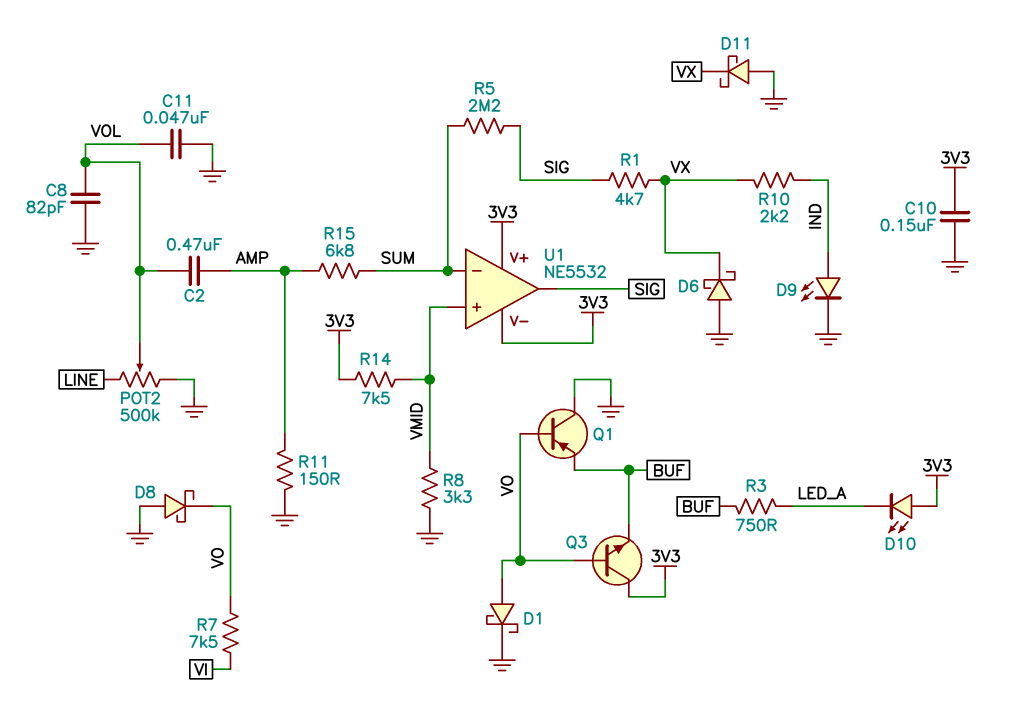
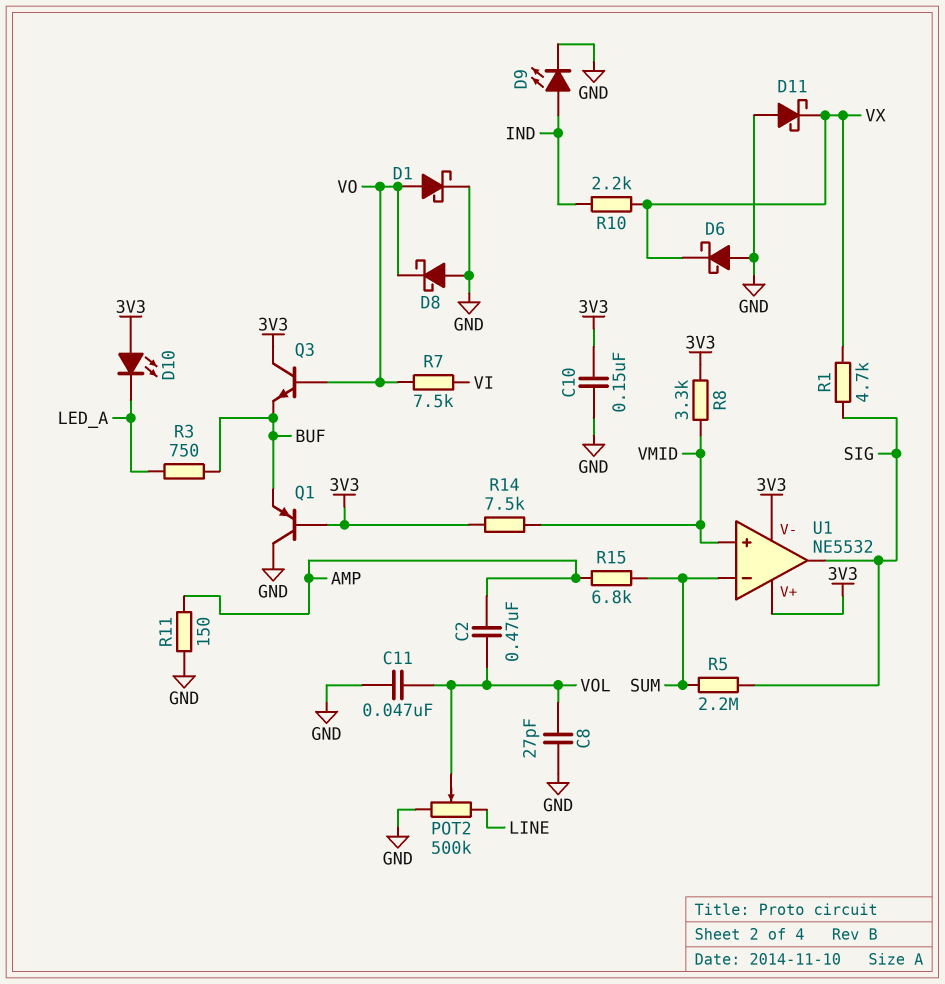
C8: 82pF (GND, VOL) -> 27pF (GND, VOL)
Q1: PNP (B VO, C GND, E BUF) -> PNP (B 3V3, C GND, E BUF)
R8: 3.3k (GND, VMID) -> 3.3k (3V3, VMID)

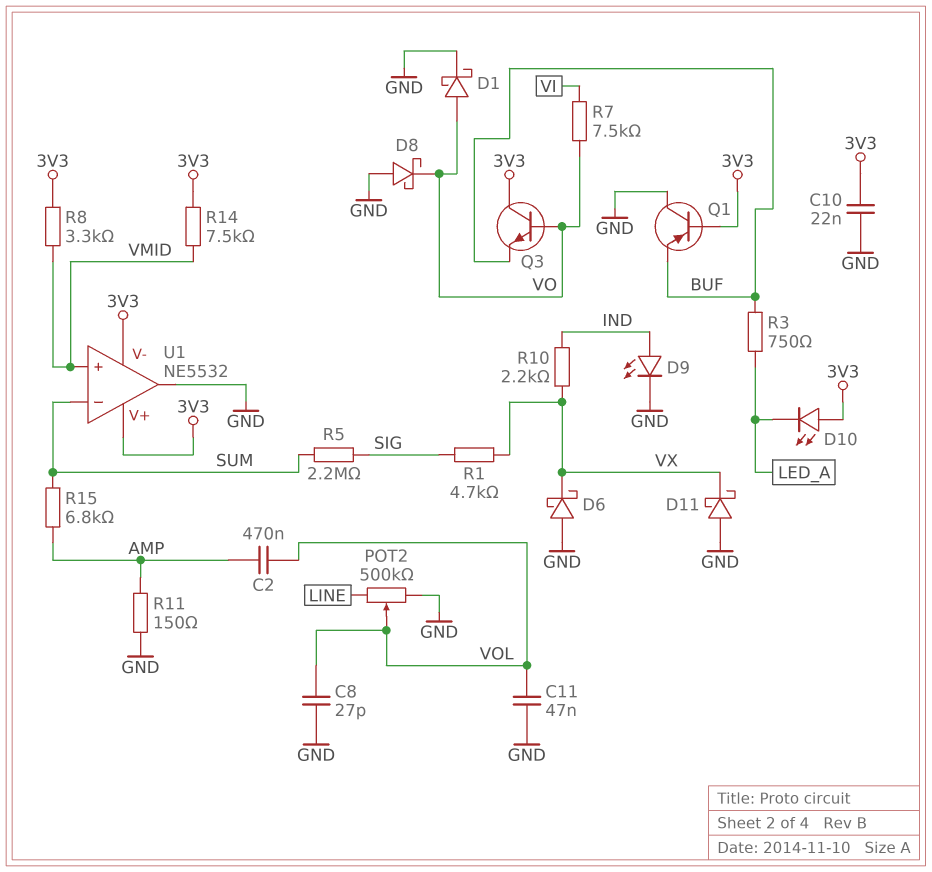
C10: 150nF (3V3, GND) -> 22nF (3V3, GND)
U1 pin out: SIG -> GND

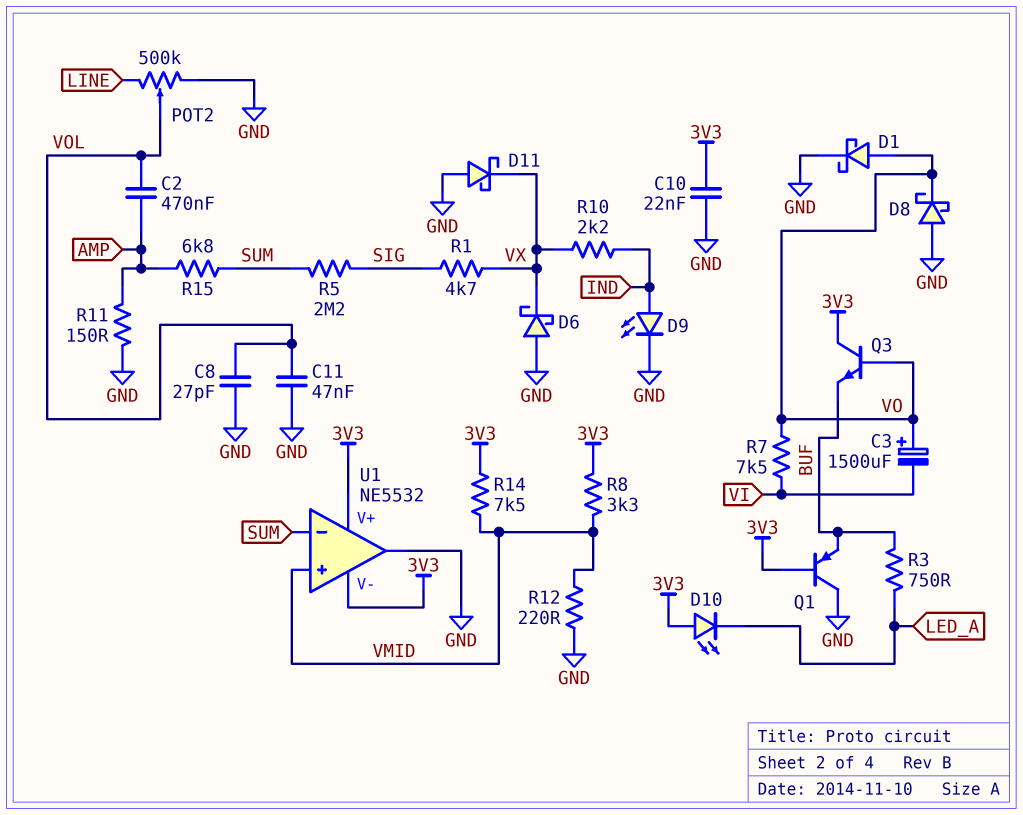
C3: none -> 1500uF (plus VO, minus VI)
R12: none -> 220 (GND, VMID)

